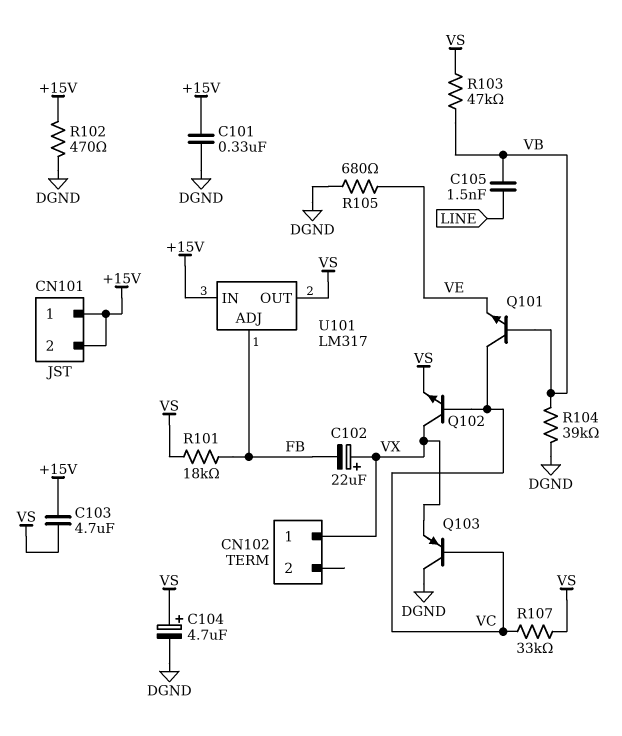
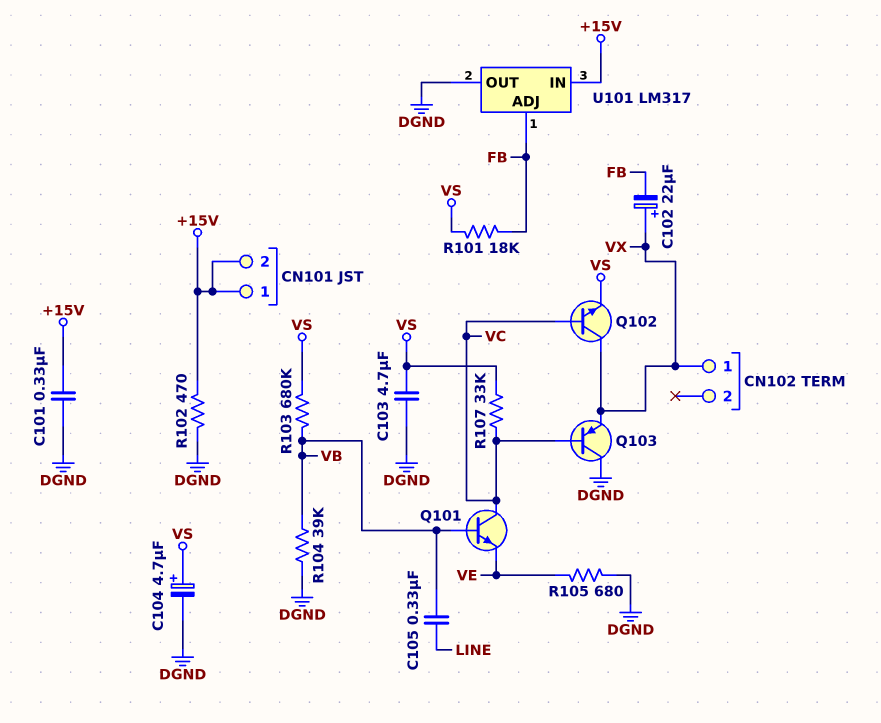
C103: 4.7uF (+15V, VS) -> 4.7uF (DGND, VS)
C105: 1.5nF (LINE, VB) -> 330nF (LINE, VB)
R103: 47k (VB, VS) -> 680k (VB, VS)
U101 pin OUT: VS -> DGND

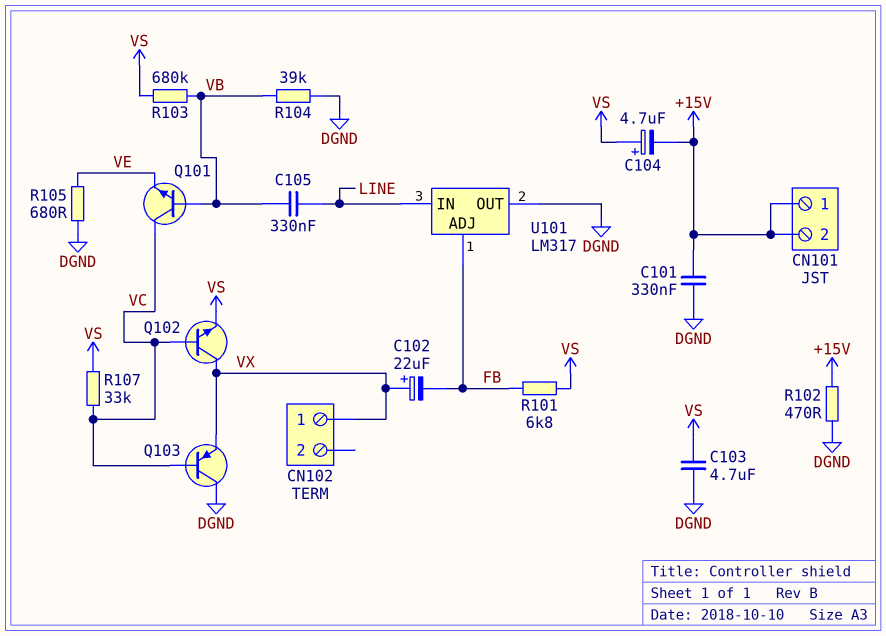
C104: 4.7uF (plus VS, minus DGND) -> 4.7uF (plus VS, minus +15V)
R101: 18k (FB, VS) -> 6.8k (FB, VS)
U101 pin IN: +15V -> LINE

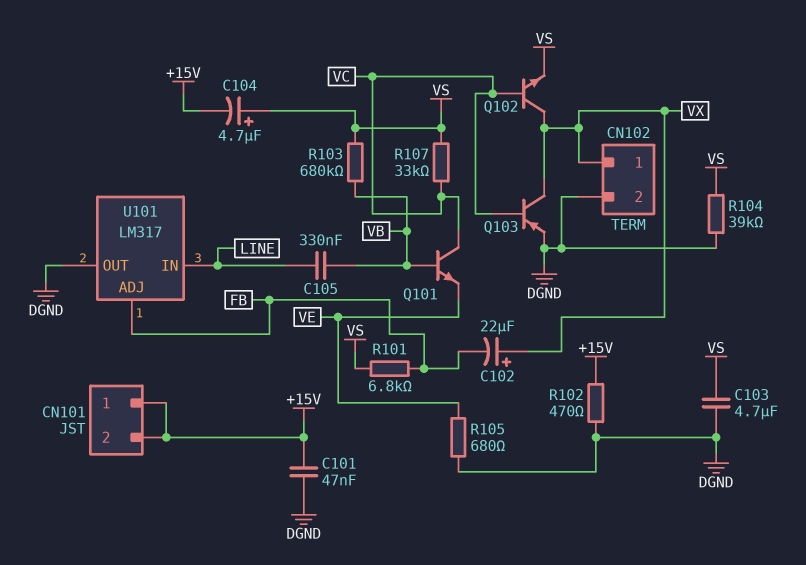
C101: 330nF (+15V, DGND) -> 47nF (+15V, DGND)
CN102 pin 2: none -> DGND
Q103: PNP (B VC, C DGND, E VX) -> PNP (B VC, C VX, E DGND)
R104: 39k (DGND, VB) -> 39k (DGND, VS)

